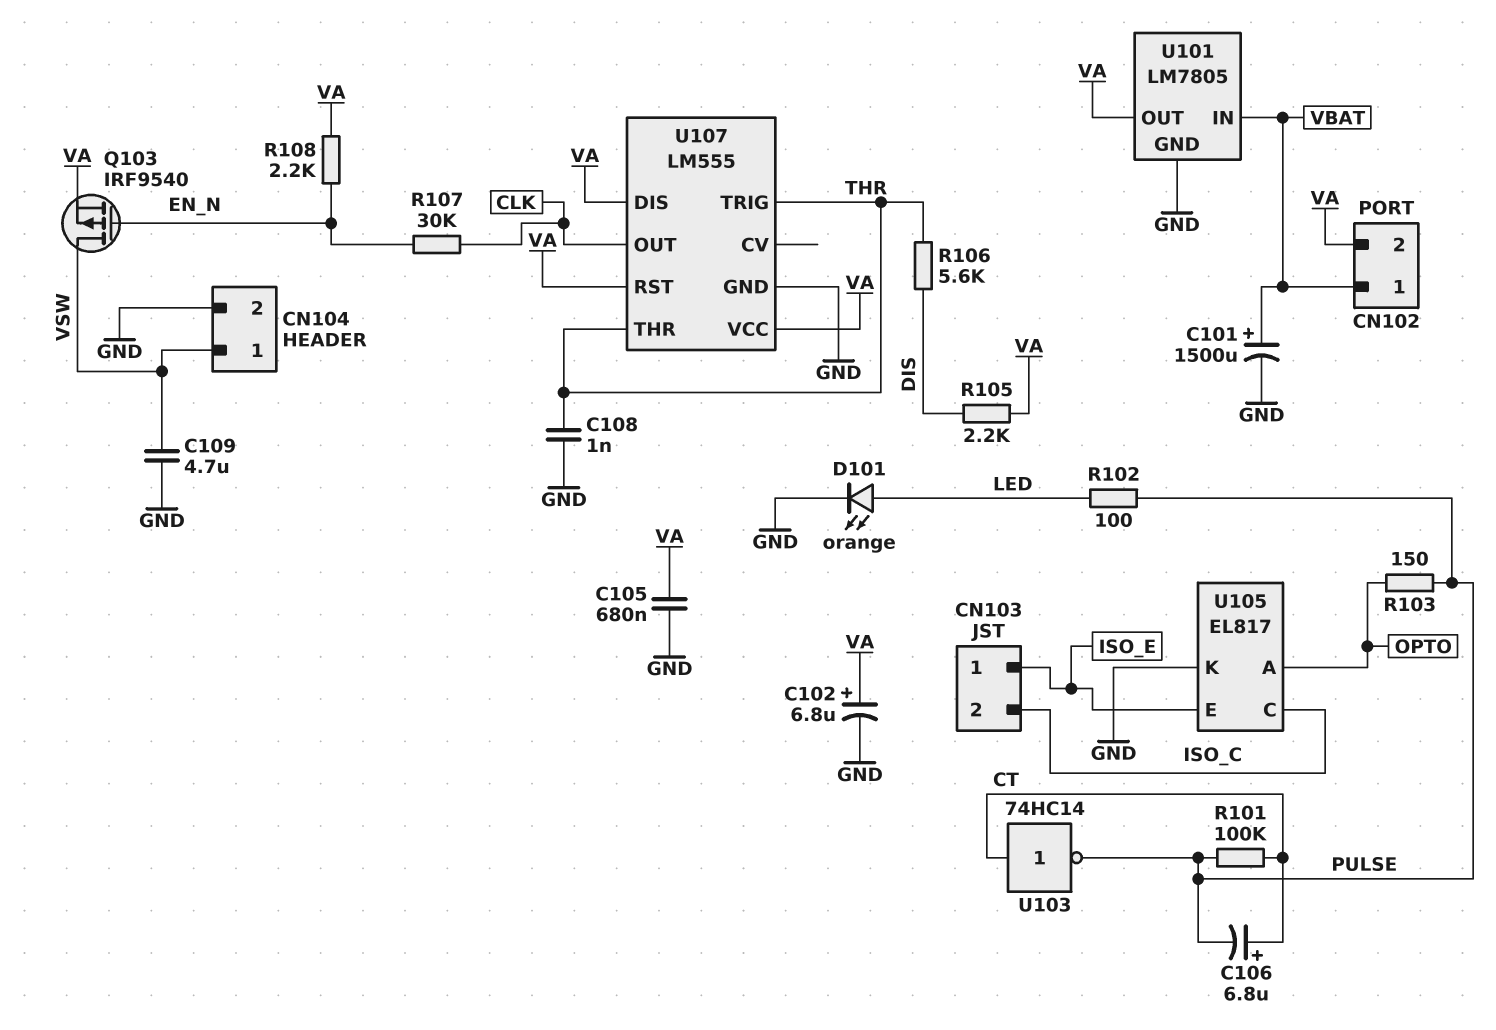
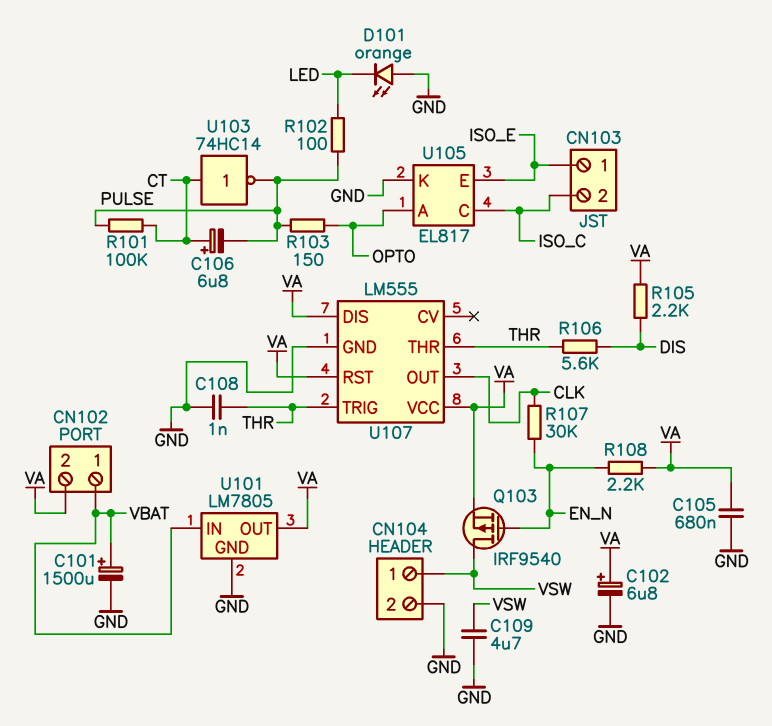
D101: LED orange (A LED, K GND) -> LED orange (A GND, K LED)

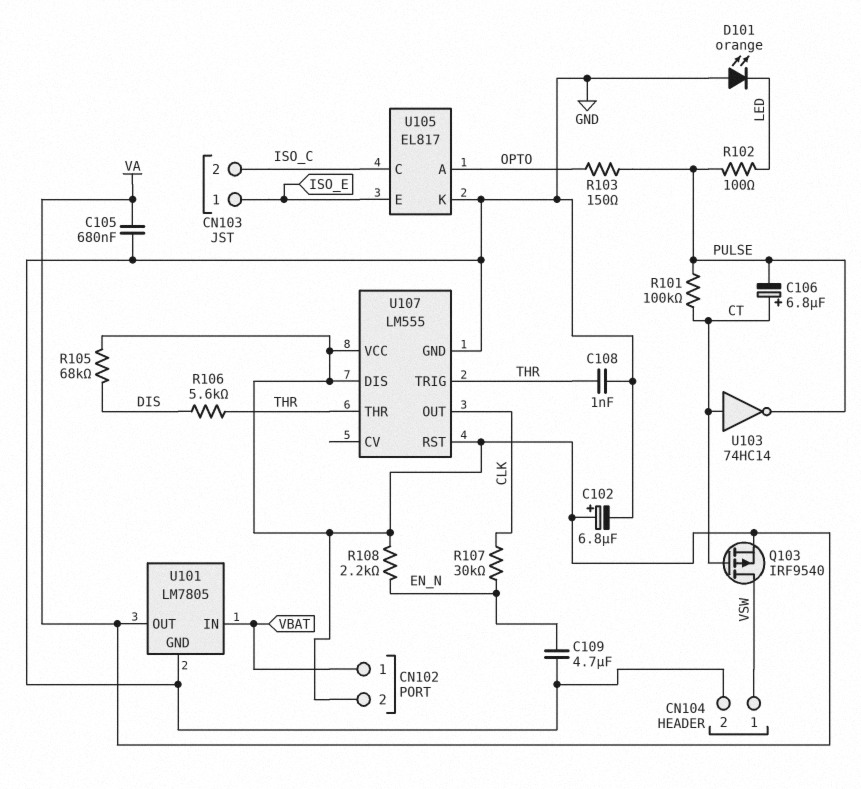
C101: 1500uF (plus VBAT, minus GND) -> none
C109: 4.7uF (GND, VSW) -> 4.7uF (EN_N, GND)
Q103: PMOS IRF9540 (G EN_N, D VSW, S VA) -> PMOS IRF9540 (G CT, D VSW, S VA)
R105: 2.2k (DIS, VA) -> 68k (DIS, VA)

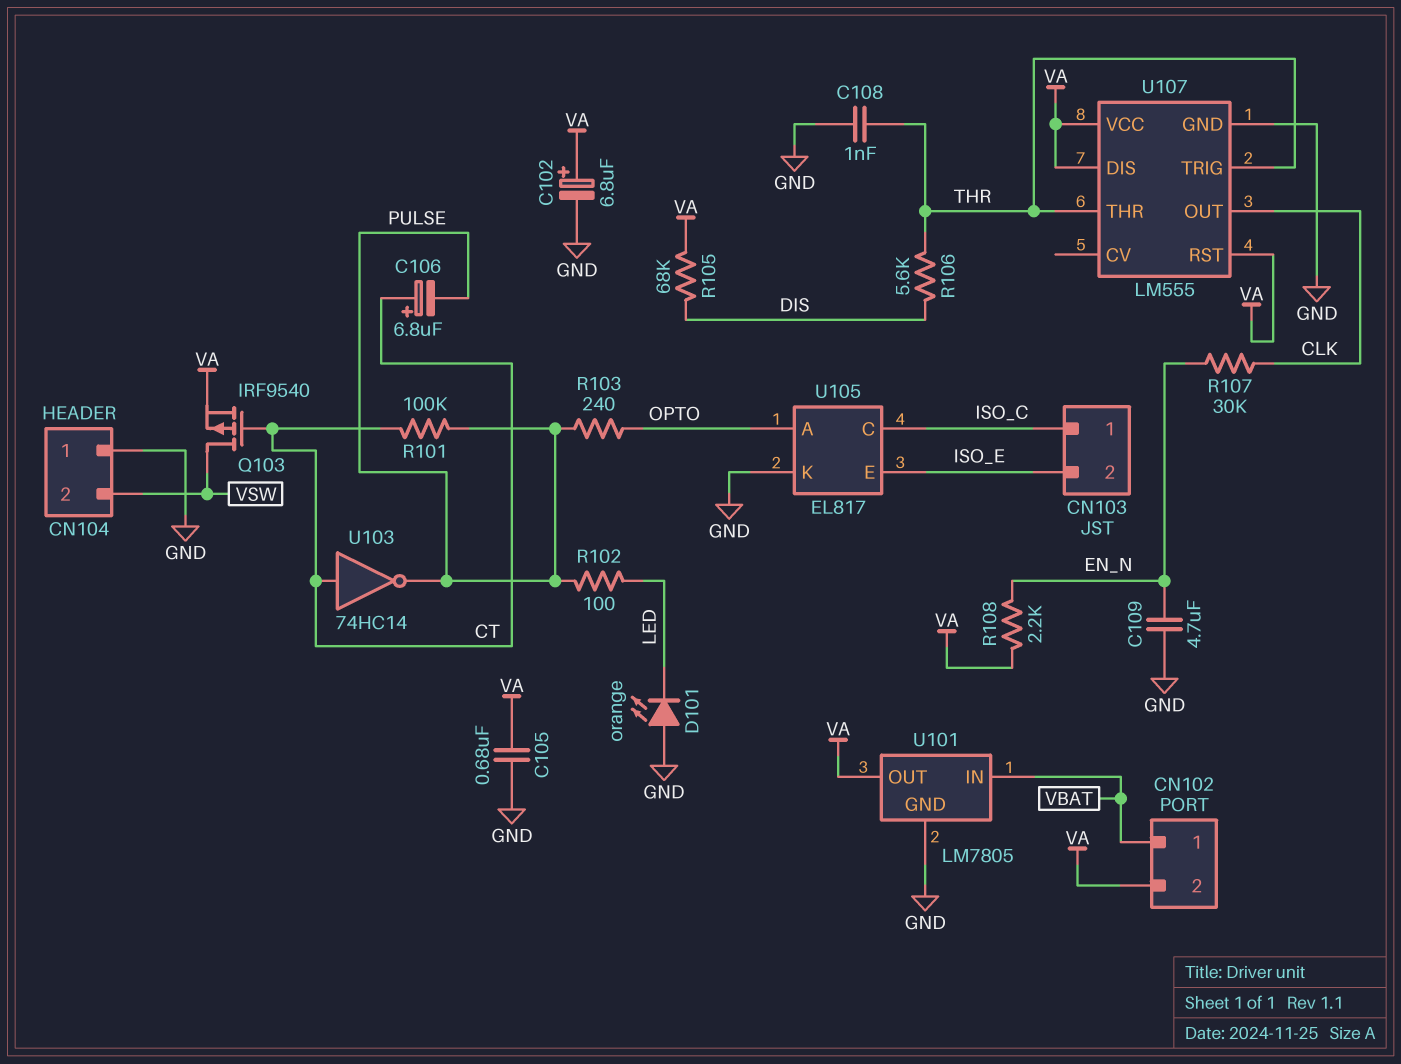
CN103 pin 1: ISO_E -> ISO_C
CN103 pin 2: ISO_C -> ISO_E
CN104 pin 1: VSW -> GND
CN104 pin 2: GND -> VSW
R103: 150 (OPTO, PULSE) -> 240 (OPTO, PULSE)

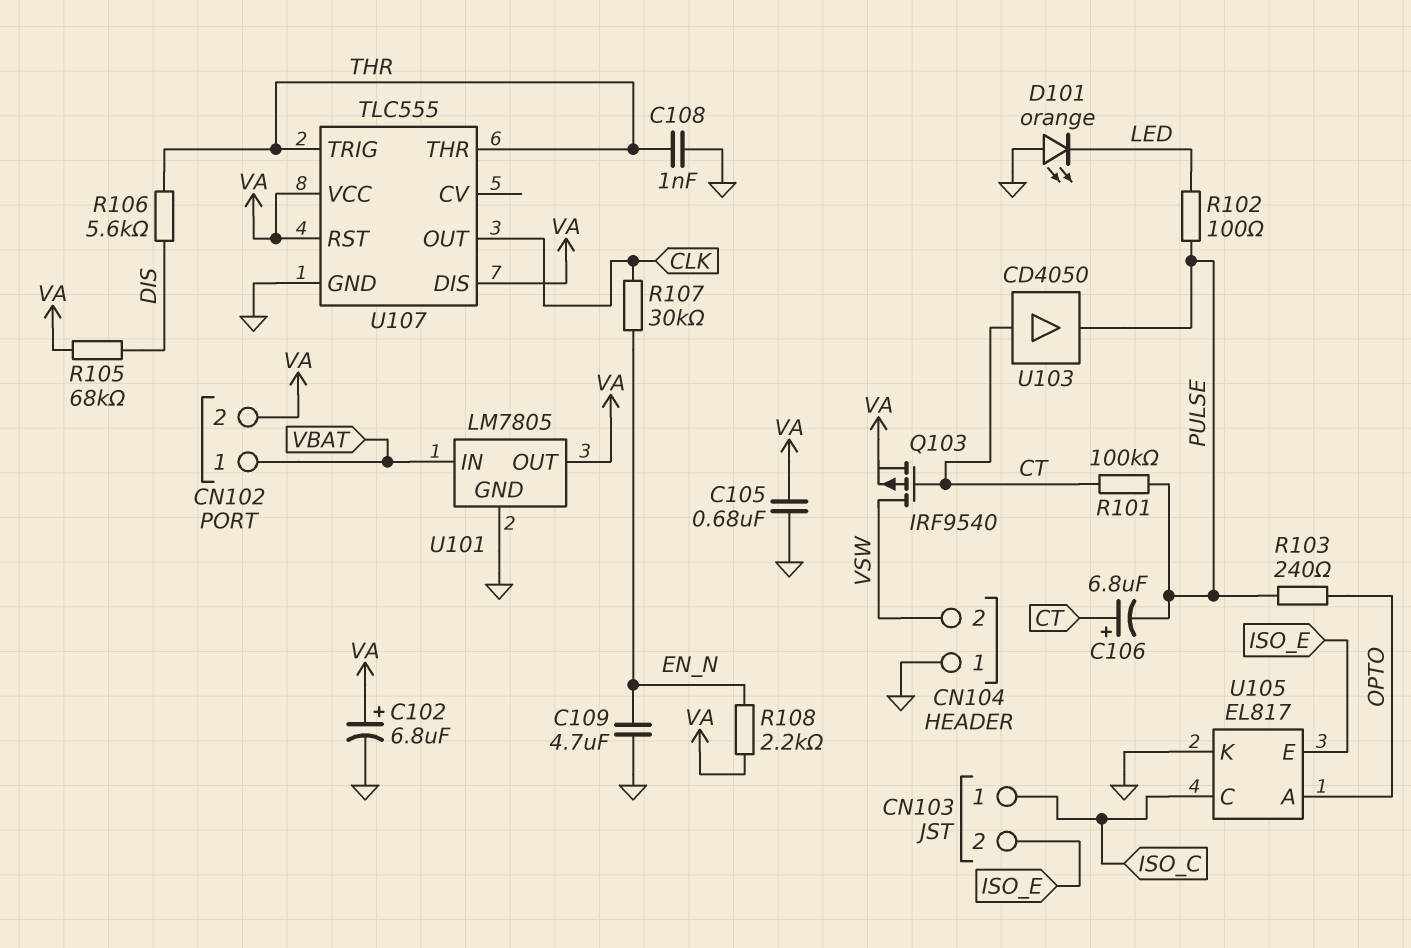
U103: NOT 74HC14 (in CT, out PULSE) -> buffer CD4050 (in CT, out PULSE)
U107: LM555 -> TLC555

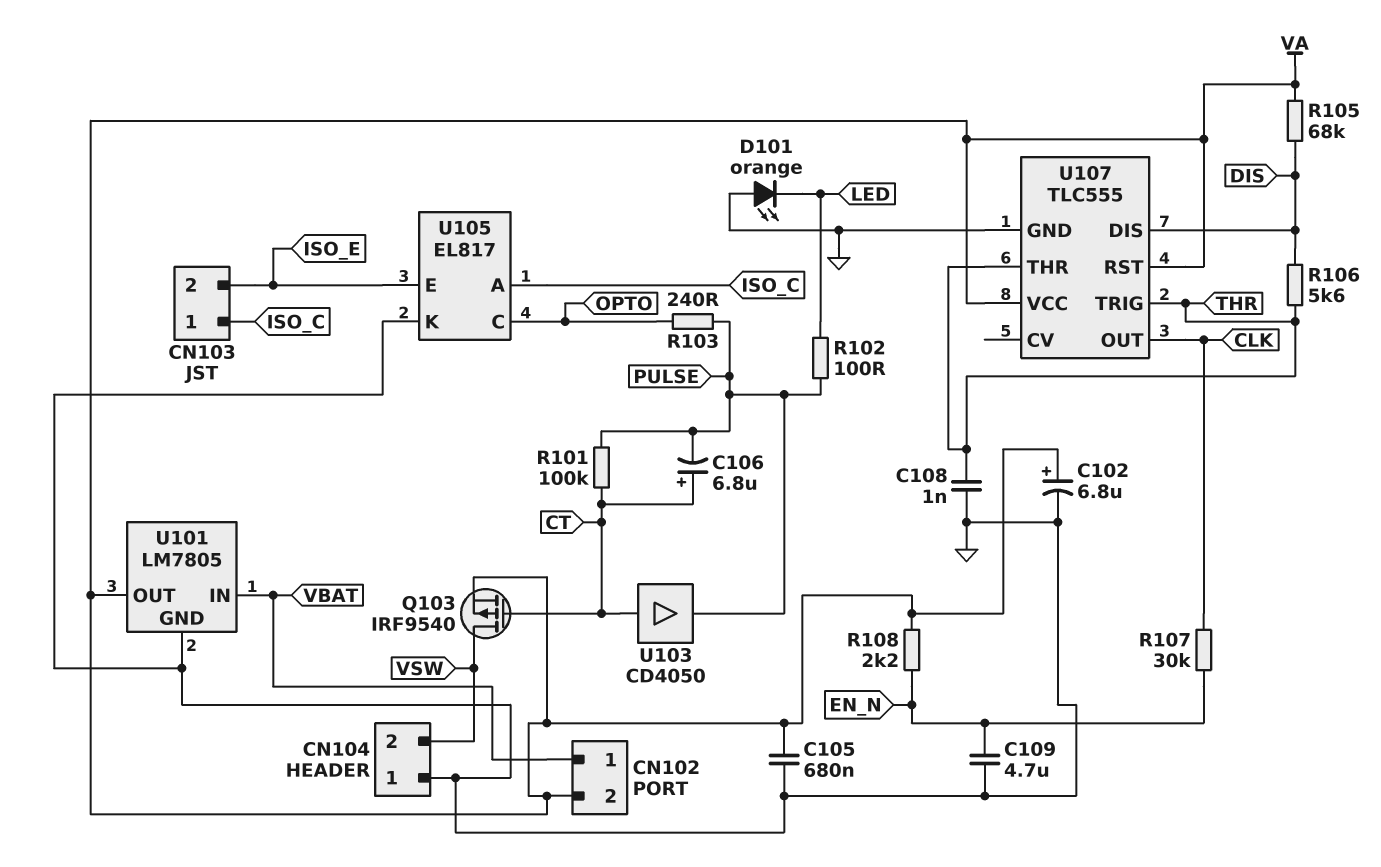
U105 pin A: OPTO -> ISO_C
U105 pin C: ISO_C -> OPTO
U107 pin DIS: VA -> DIS

